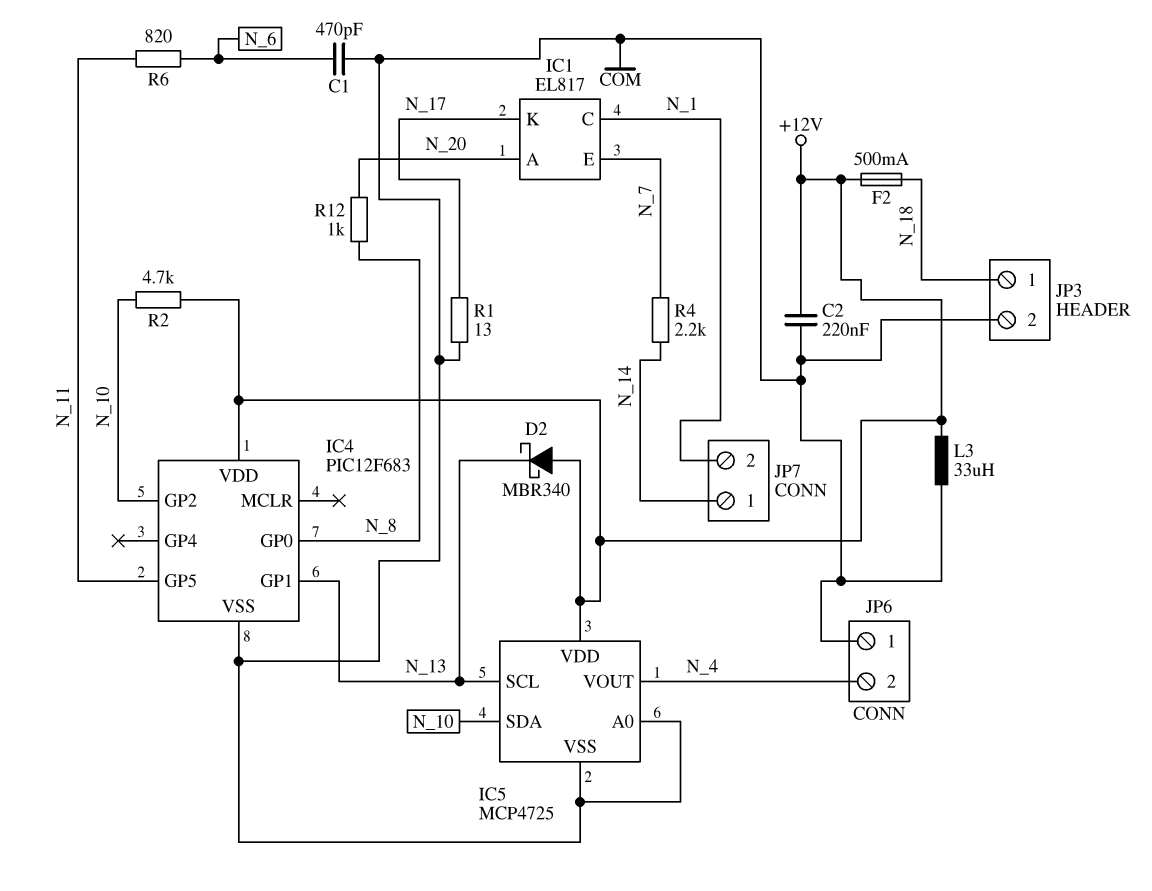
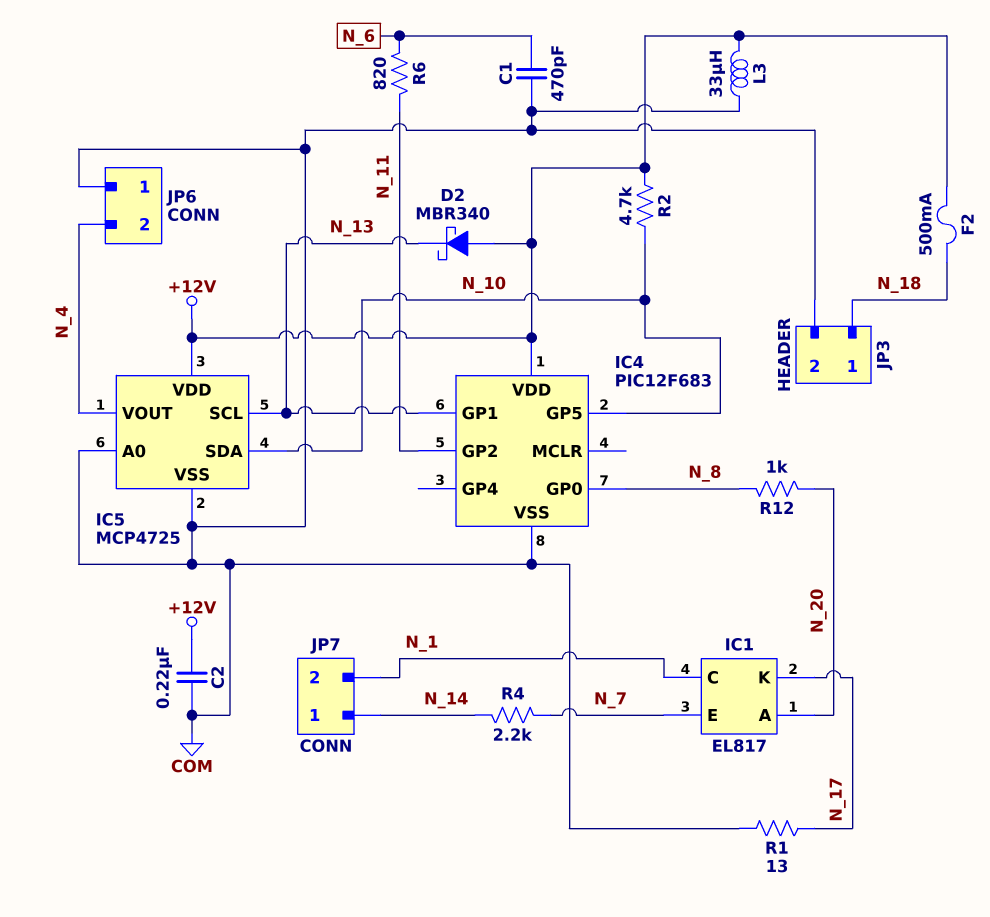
IC4 pin GP2: N_10 -> N_11
IC4 pin GP5: N_11 -> N_10

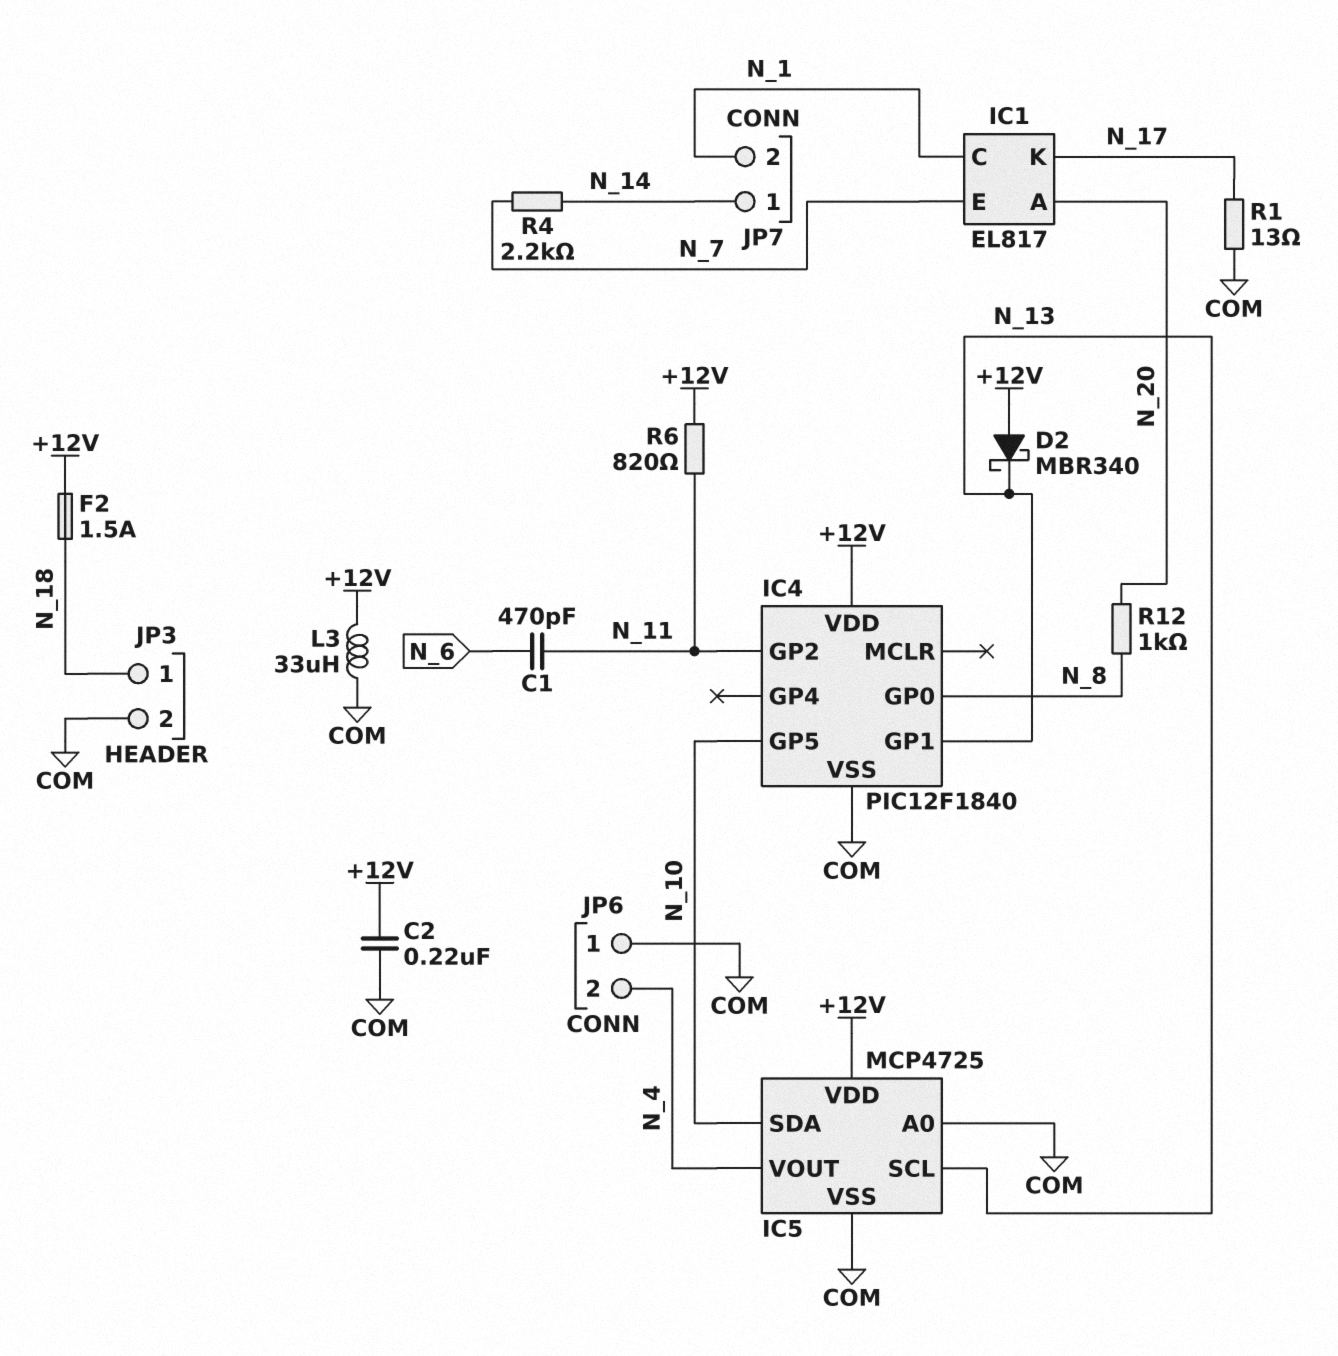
C1: 470pF (COM, N_6) -> 470pF (N_6, N_11)
F2: 500mA (+12V, N_18) -> 1.5A (+12V, N_18)
IC4: PIC12F683 -> PIC12F1840
R2: 4.7k (+12V, N_10) -> none
R6: 820 (N_6, N_11) -> 820 (+12V, N_11)

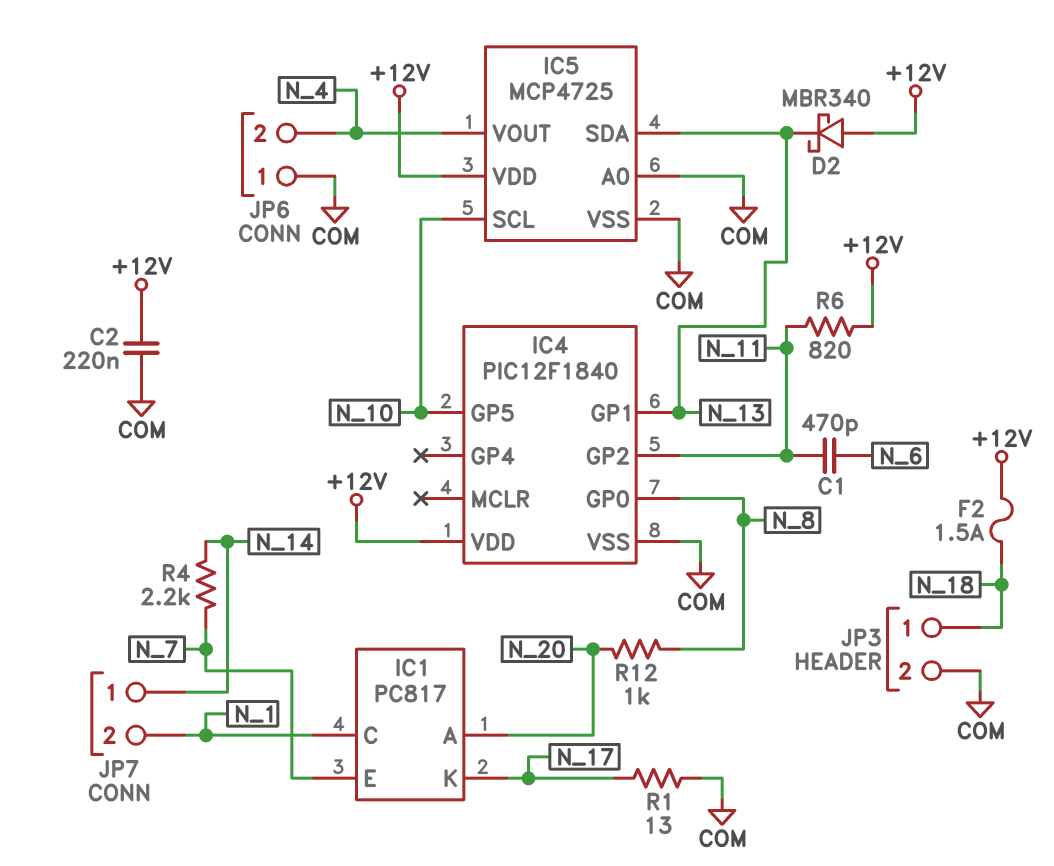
IC1: EL817 -> PC817
IC5 pin SCL: N_13 -> N_10
IC5 pin SDA: N_10 -> N_13
L3: 33uH (+12V, COM) -> none

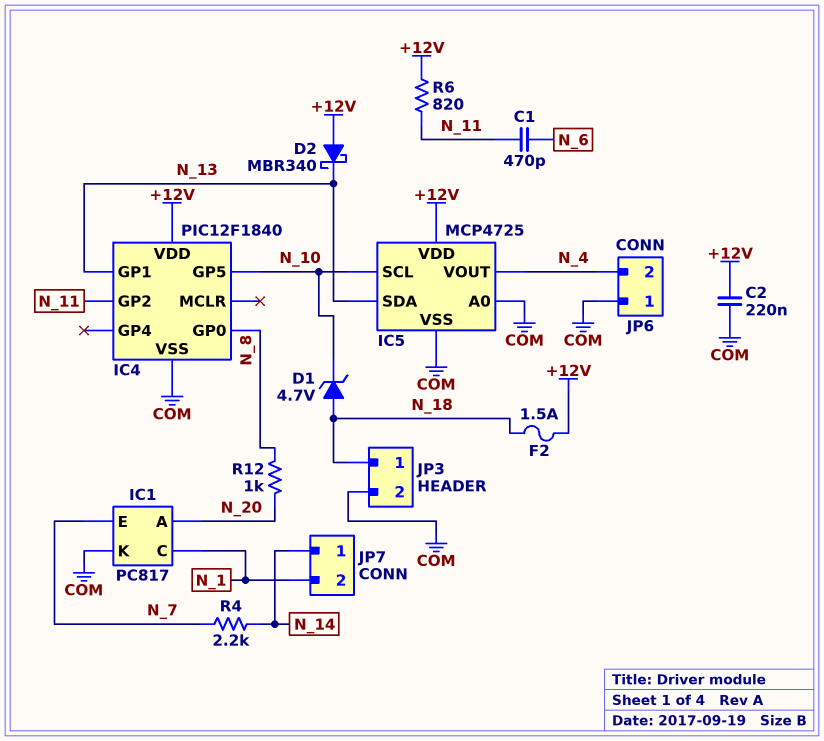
D1: none -> zener 4.7V (A N_18, K N_10)
IC1 pin K: N_17 -> COM
R1: 13 (COM, N_17) -> none

